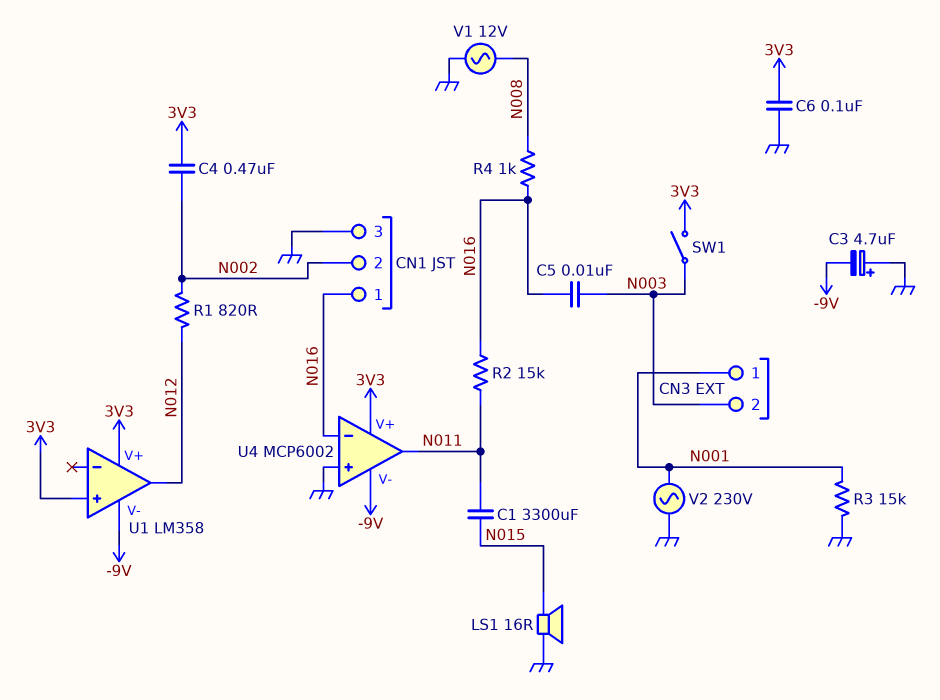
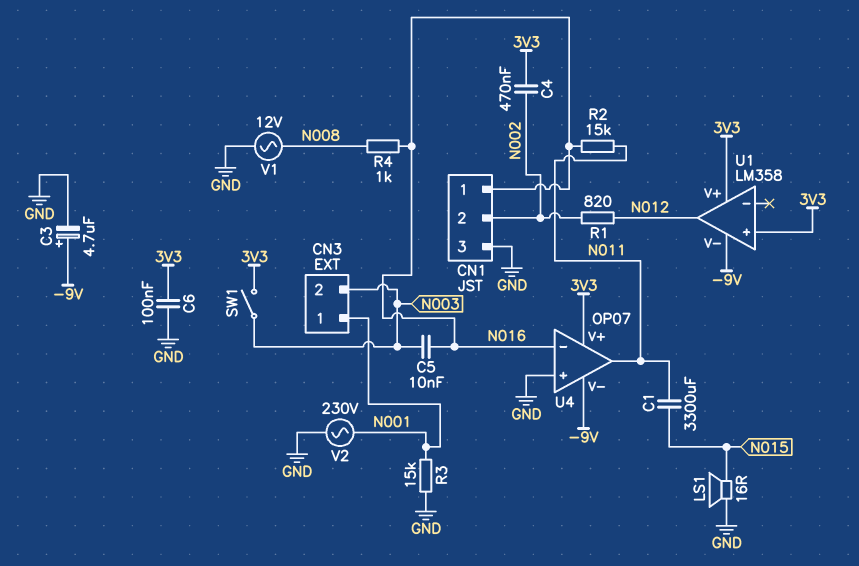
C3: 4.7uF (plus GND, minus -9V) -> 4.7uF (plus -9V, minus GND)
U4: MCP6002 -> OP07

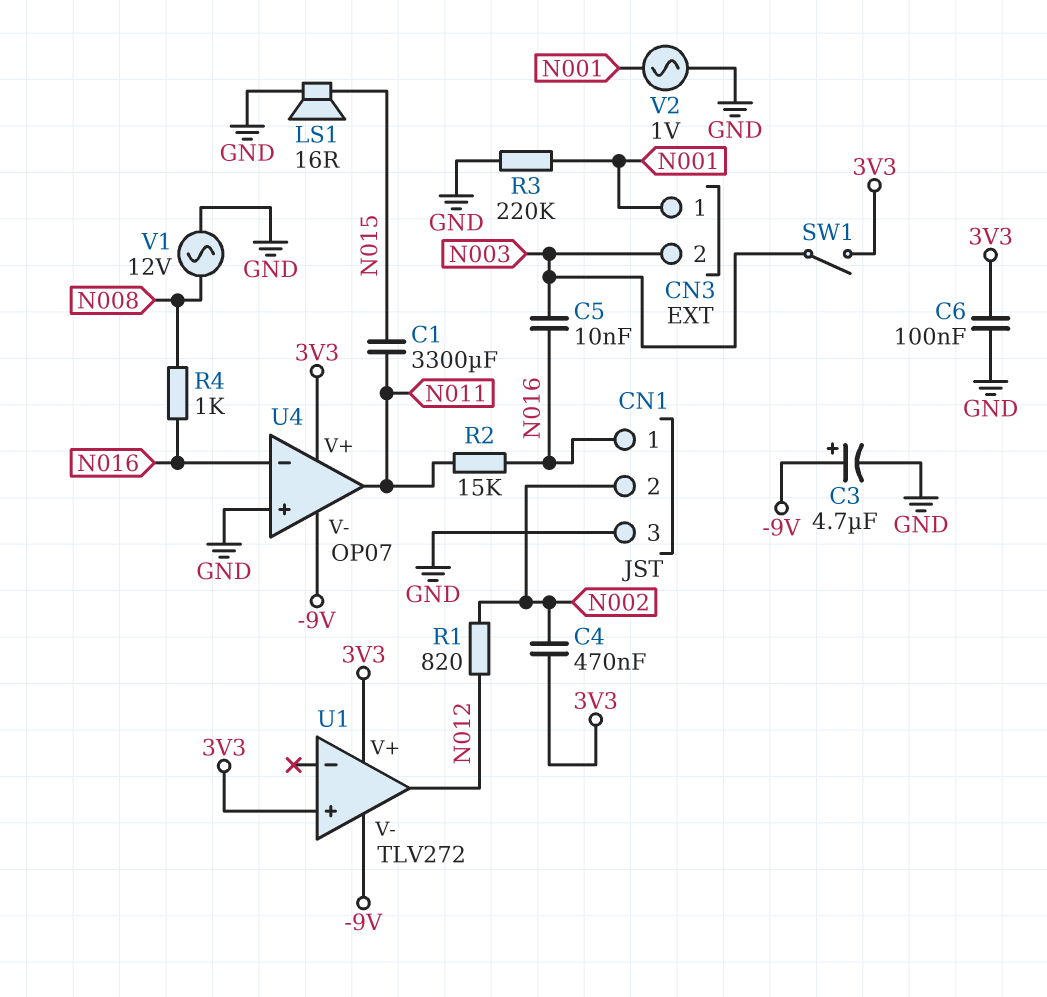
R3: 15k (GND, N001) -> 220k (GND, N001)
U1: LM358 -> TLV272
V2: AC 230V (GND, N001) -> AC 1V (GND, N001)

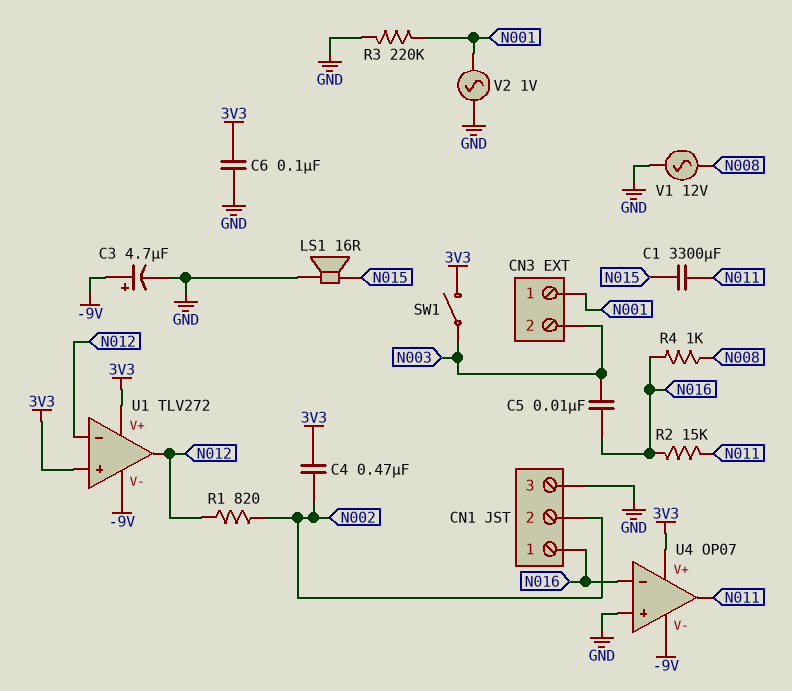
U1 pin in-: none -> N012

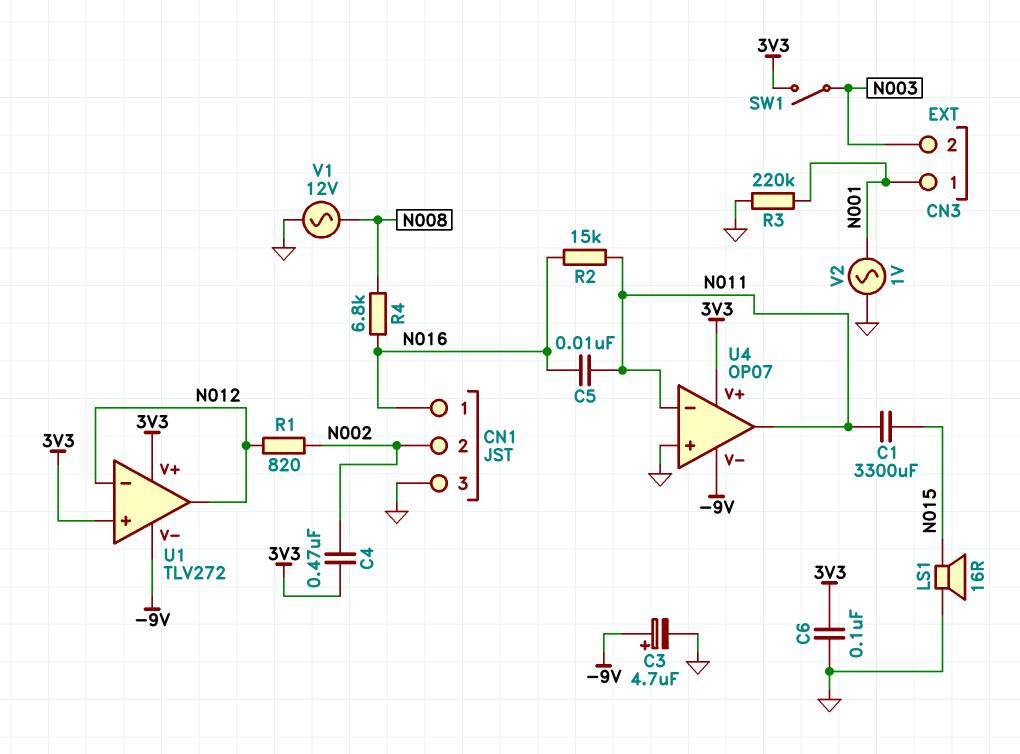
C5: 10nF (N003, N016) -> 10nF (N011, N016)
R4: 1k (N008, N016) -> 6.8k (N008, N016)
U4 pin in-: N016 -> N011

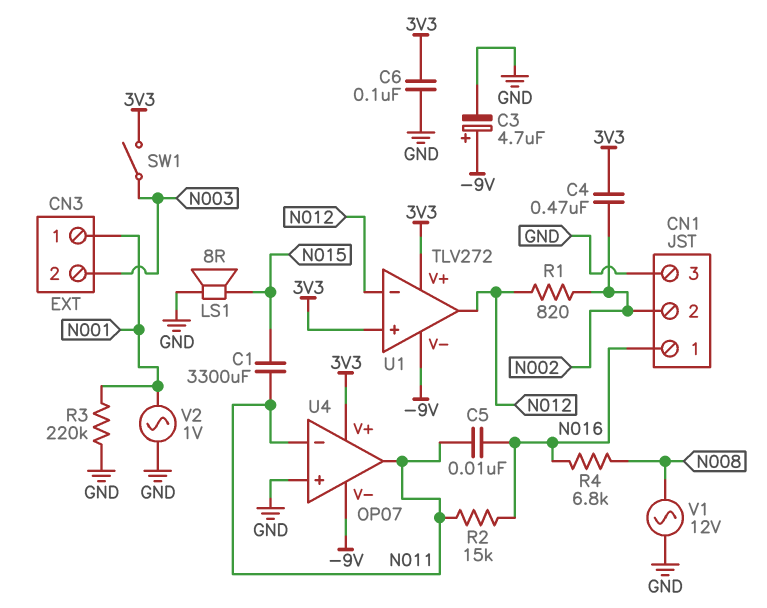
LS1: speaker 16R (GND, N015) -> speaker 8R (GND, N015)

